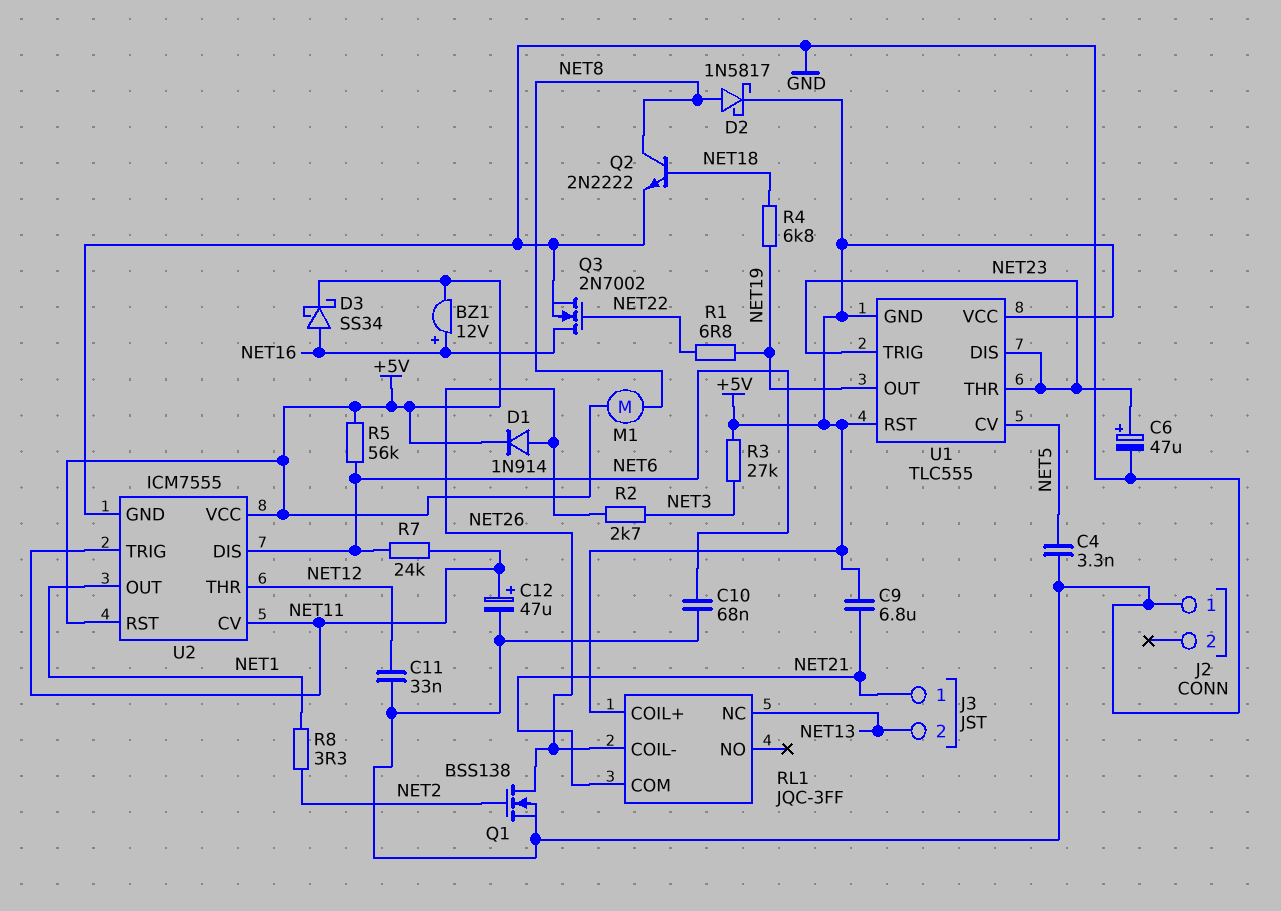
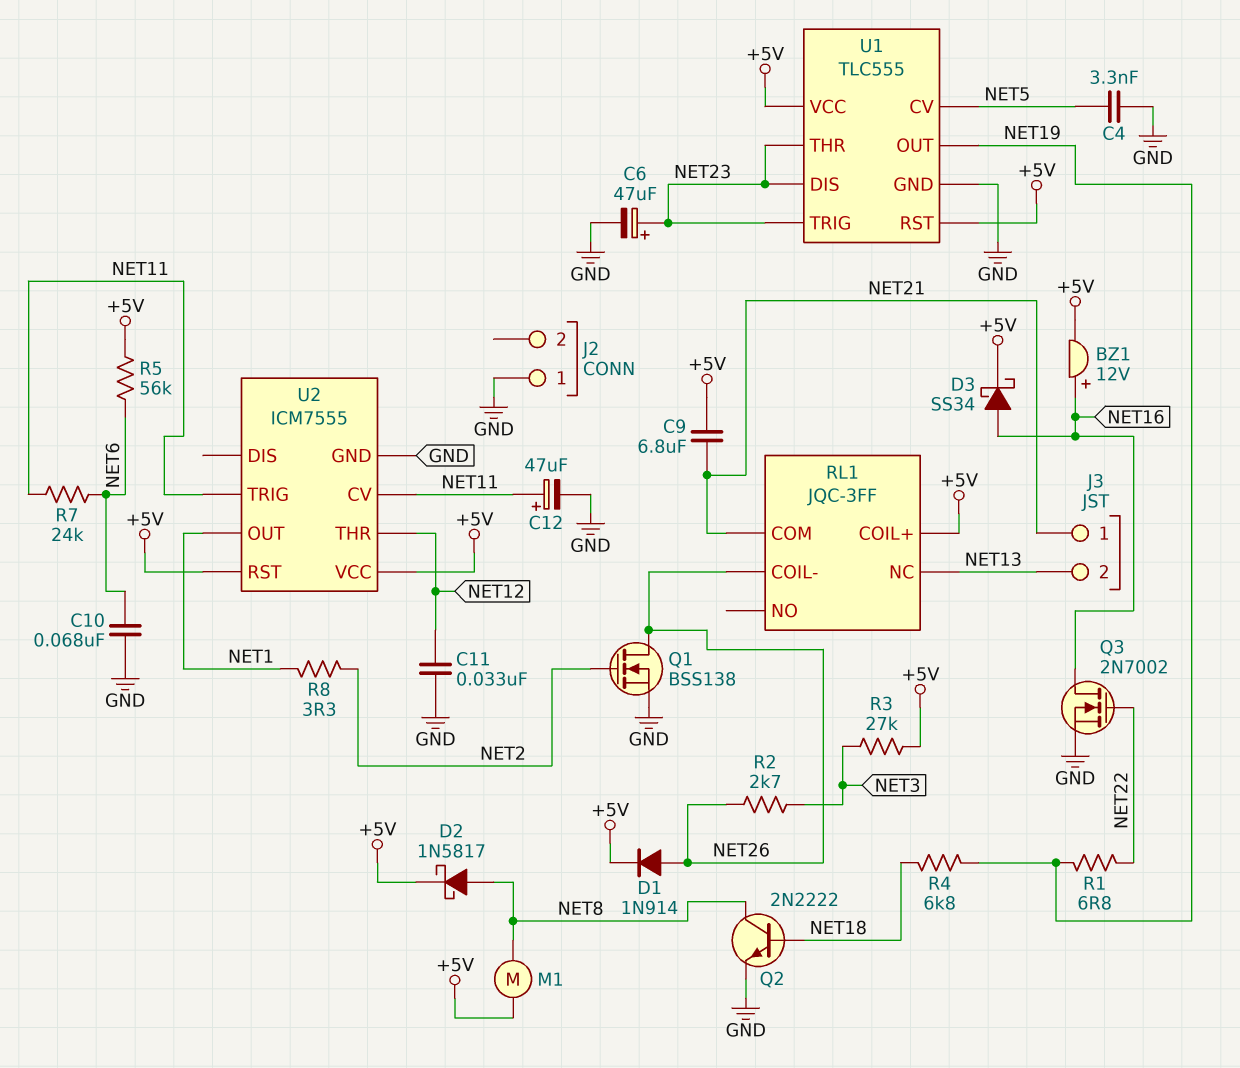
U1 pin GND: +5V -> GND
U2 pin DIS: NET6 -> none

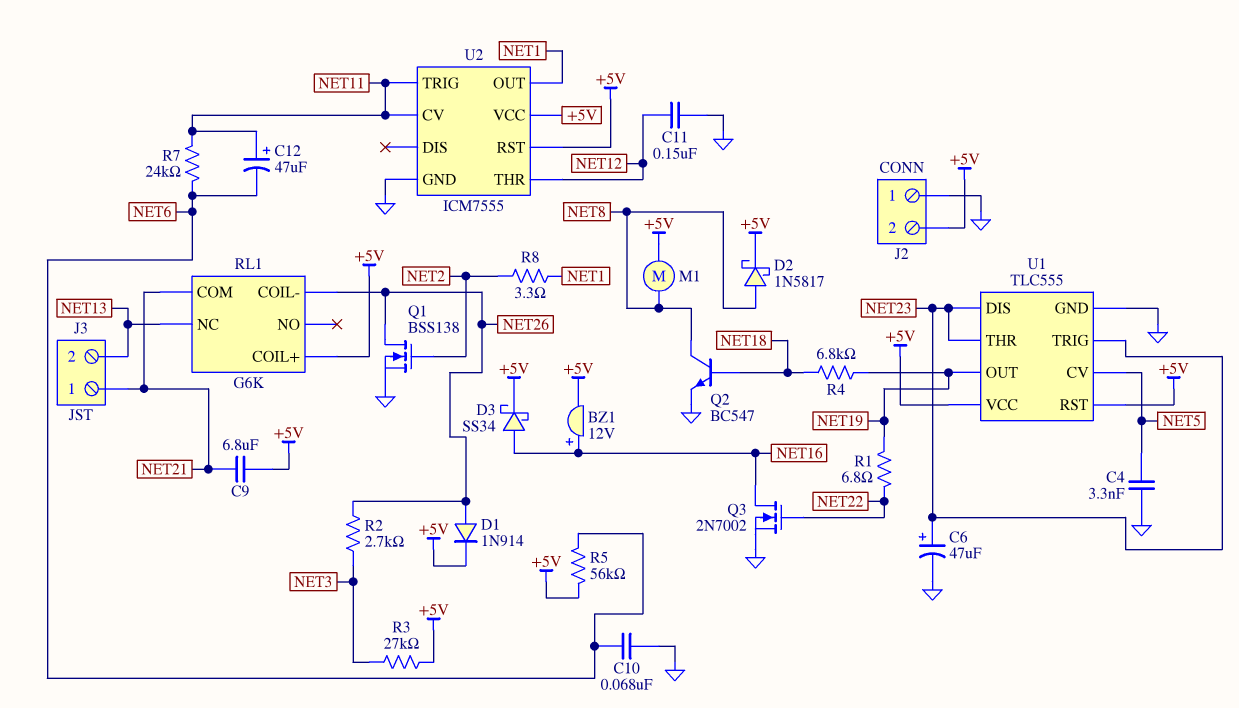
C11: 33nF (GND, NET12) -> 150nF (GND, NET12)
C12: 47uF (plus NET11, minus GND) -> 47uF (plus NET11, minus NET6)
J2 pin 2: none -> +5V
Q2: NPN 2N2222 (B NET18, C NET8, E GND) -> NPN BC547 (B NET18, C NET8, E GND)
RL1: JQC-3FF -> G6K

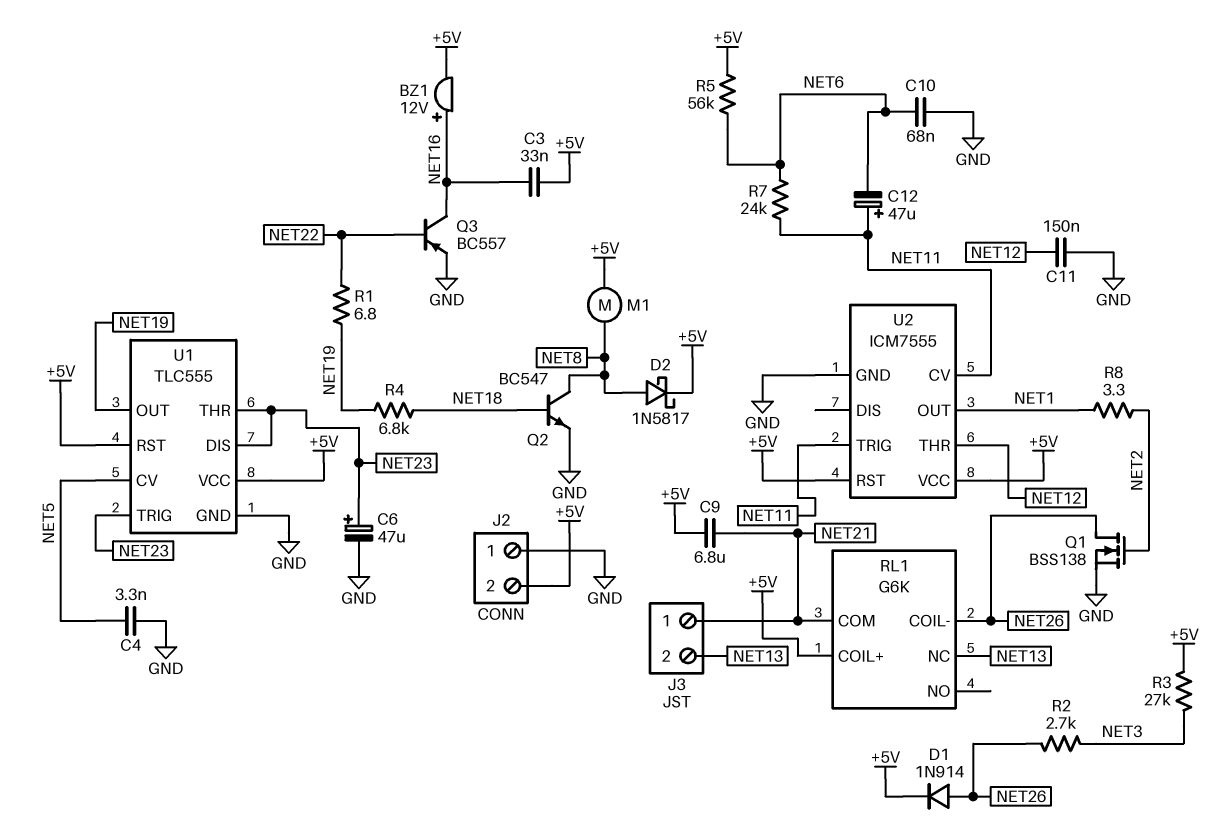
C3: none -> 33nF (+5V, NET16)
D3: schottky SS34 (A NET16, K +5V) -> none
Q3: NMOS 2N7002 (G NET22, D NET16, S GND) -> PNP BC557 (B NET22, C NET16, E GND)

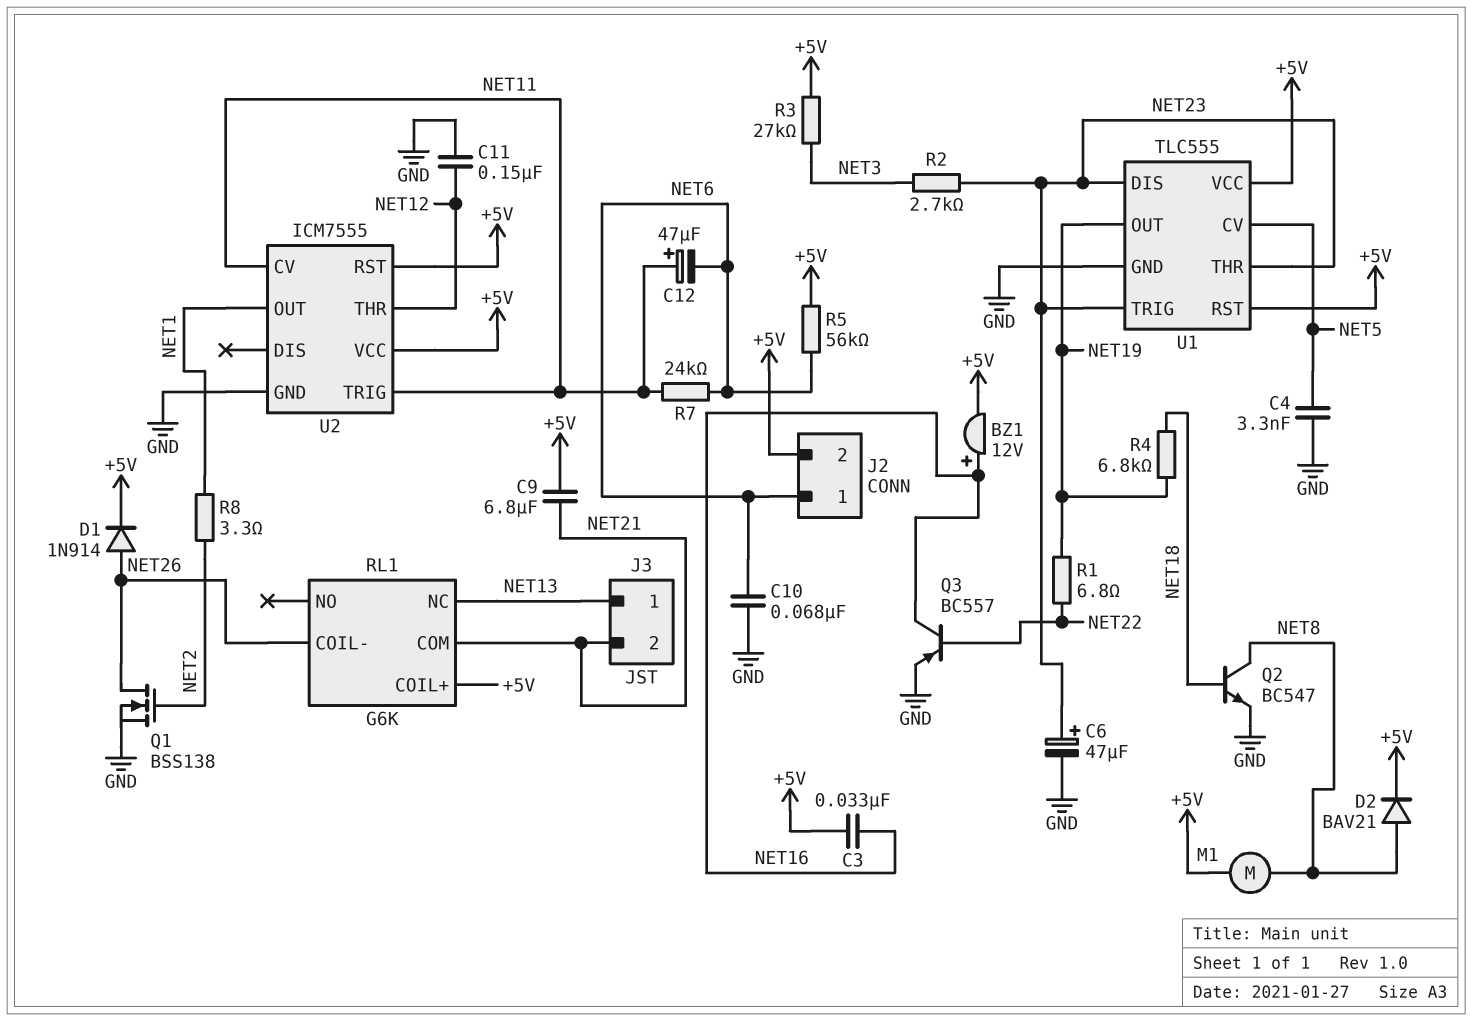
D2: schottky 1N5817 (A NET8, K +5V) -> diode BAV21 (A NET8, K +5V)
J2 pin 1: GND -> NET6
J3 pin 1: NET21 -> NET13
J3 pin 2: NET13 -> NET21
R2: 2.7k (NET3, NET26) -> 2.7k (NET3, NET23)

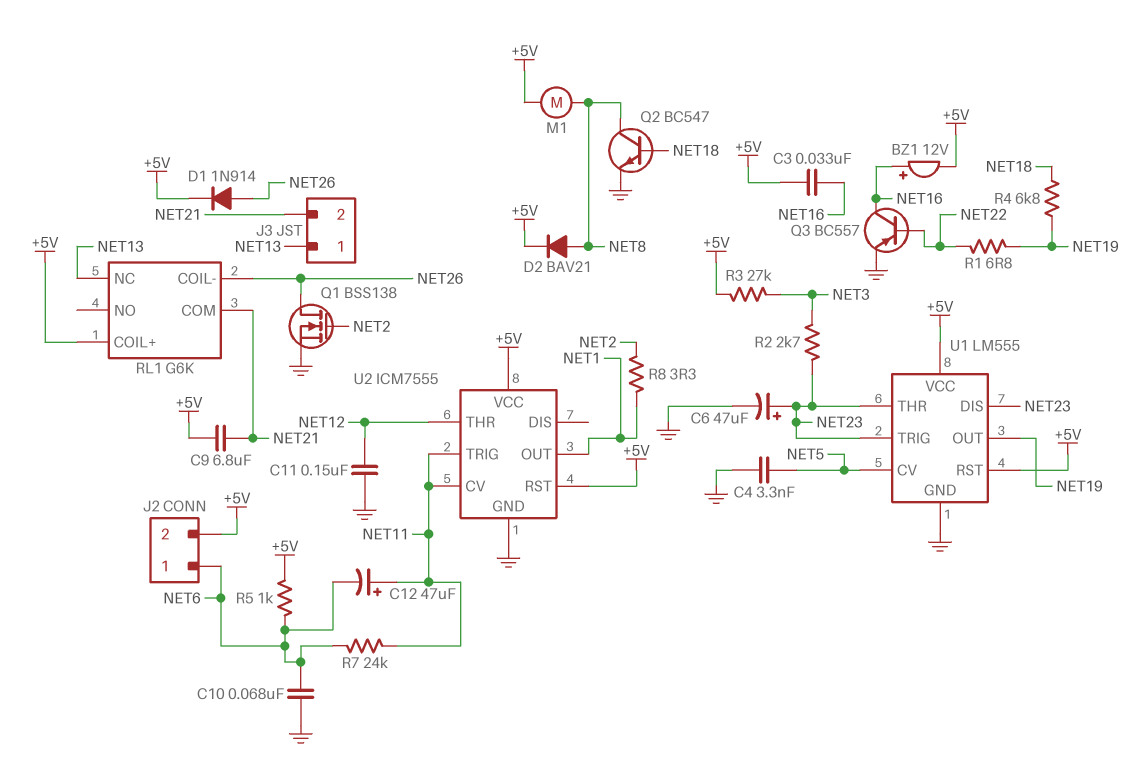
R5: 56k (+5V, NET6) -> 1k (+5V, NET6)
U1: TLC555 -> LM555

